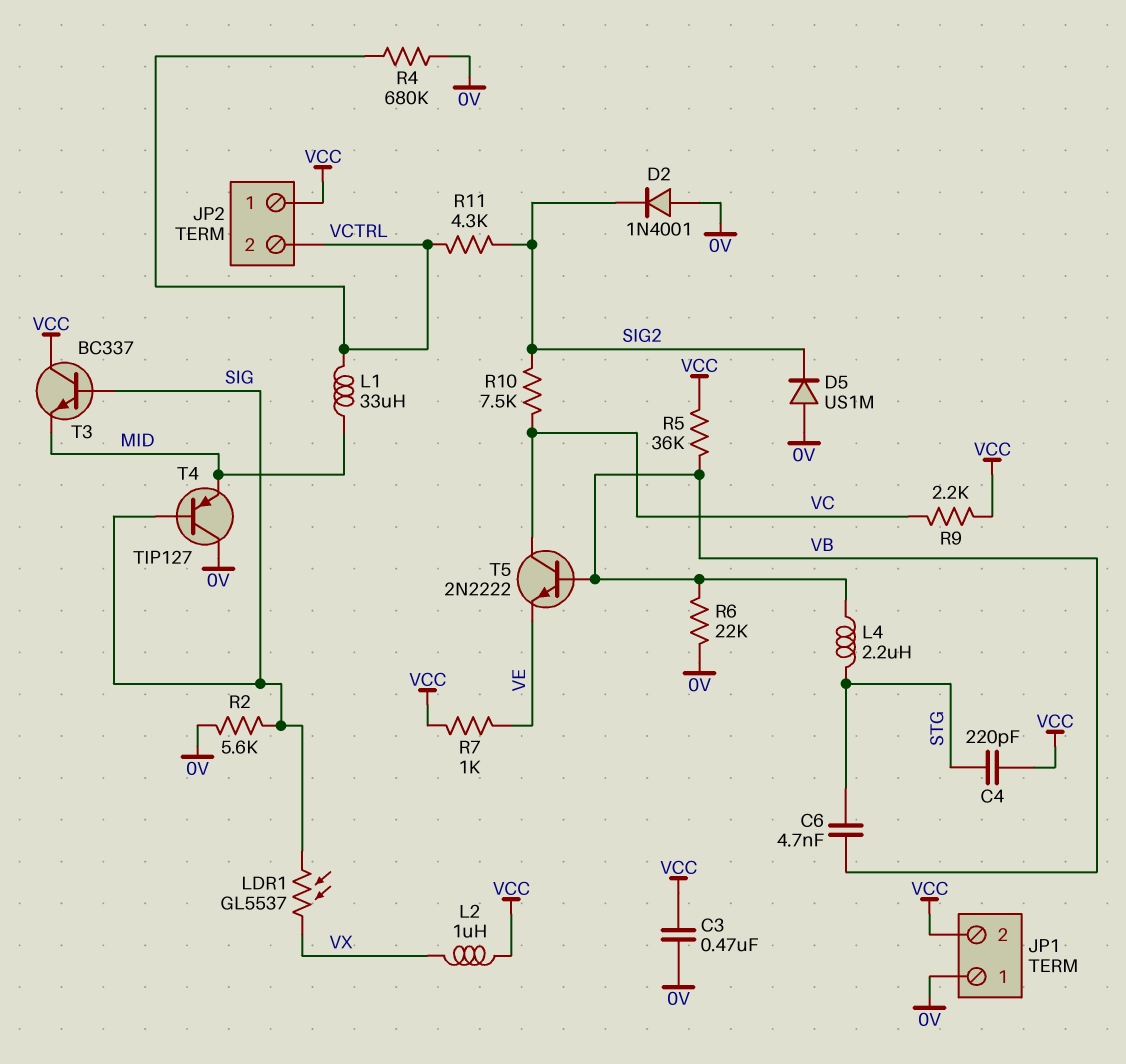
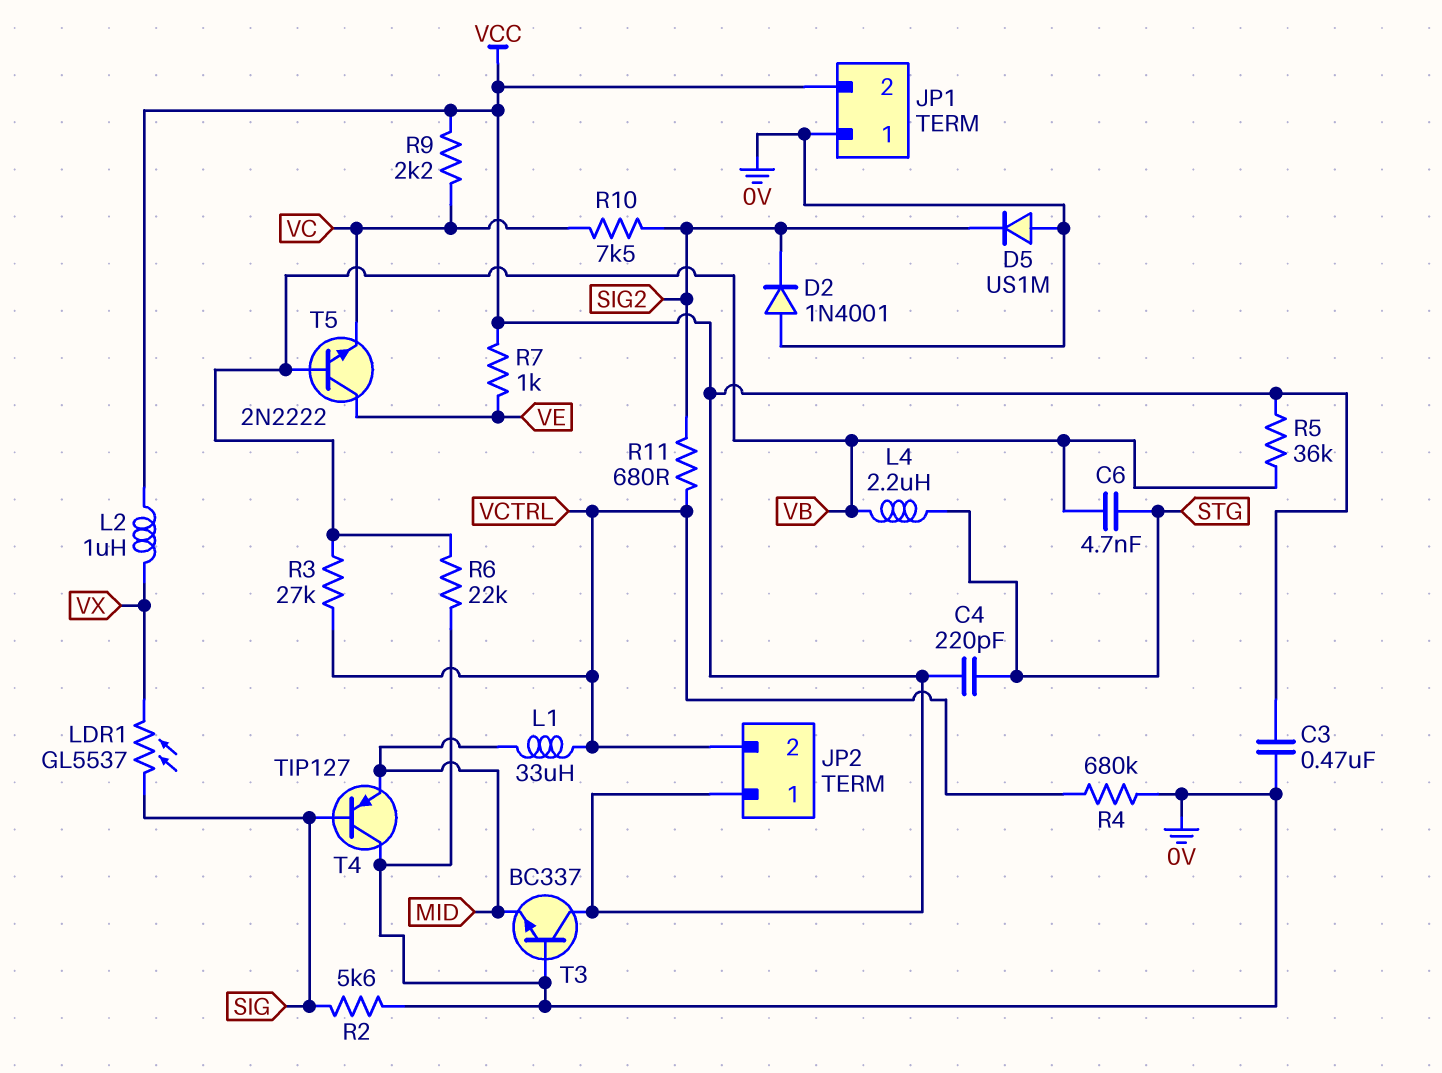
R3: none -> 27k (VB, VCTRL)
R11: 4.3k (SIG2, VCTRL) -> 680 (SIG2, VCTRL)
T3: NPN BC337 (B SIG, C VCC, E MID) -> NPN BC337 (B 0V, C VCC, E MID)
T5: NPN 2N2222 (B VB, C VC, E VE) -> NPN 2N2222 (B VB, C VE, E VC)

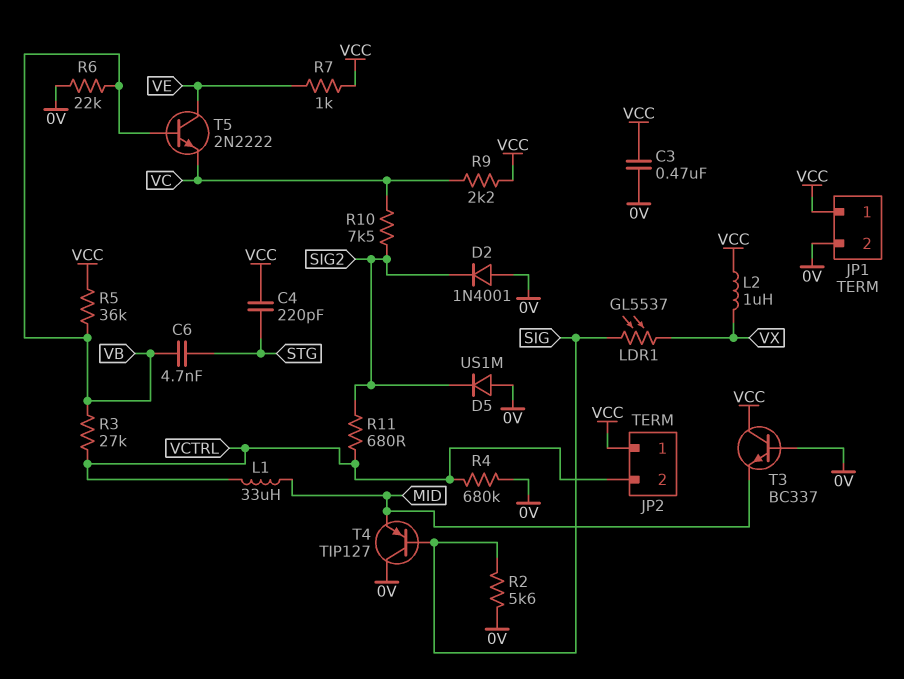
JP1 pin 1: 0V -> VCC
JP1 pin 2: VCC -> 0V
L4: 2.2uH (STG, VB) -> none

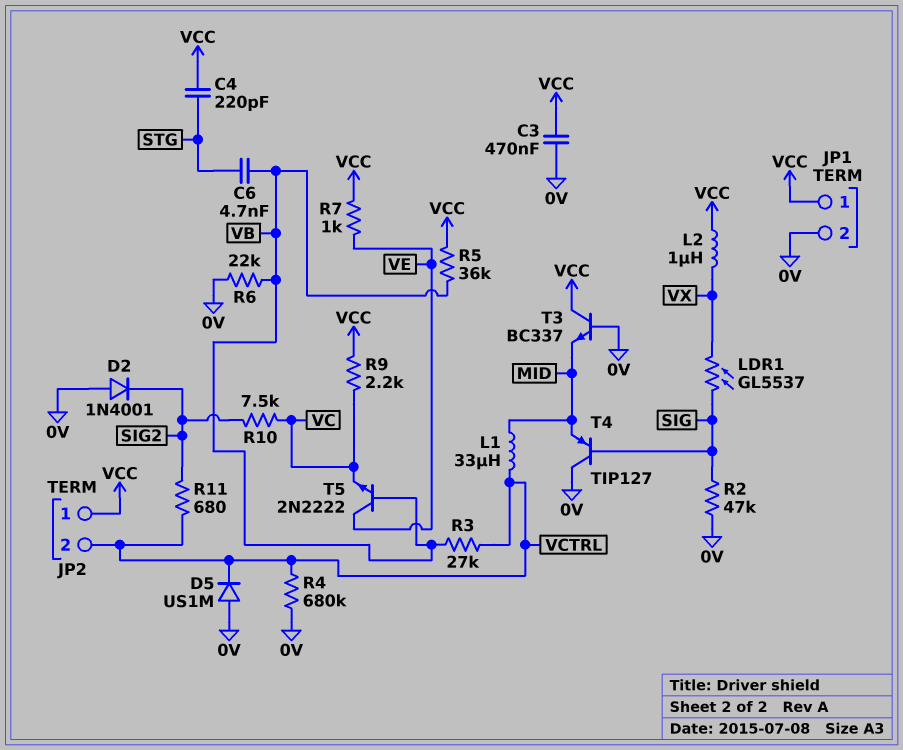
D5: diode US1M (A 0V, K SIG2) -> diode US1M (A 0V, K VCTRL)
R2: 5.6k (0V, SIG) -> 47k (0V, SIG)

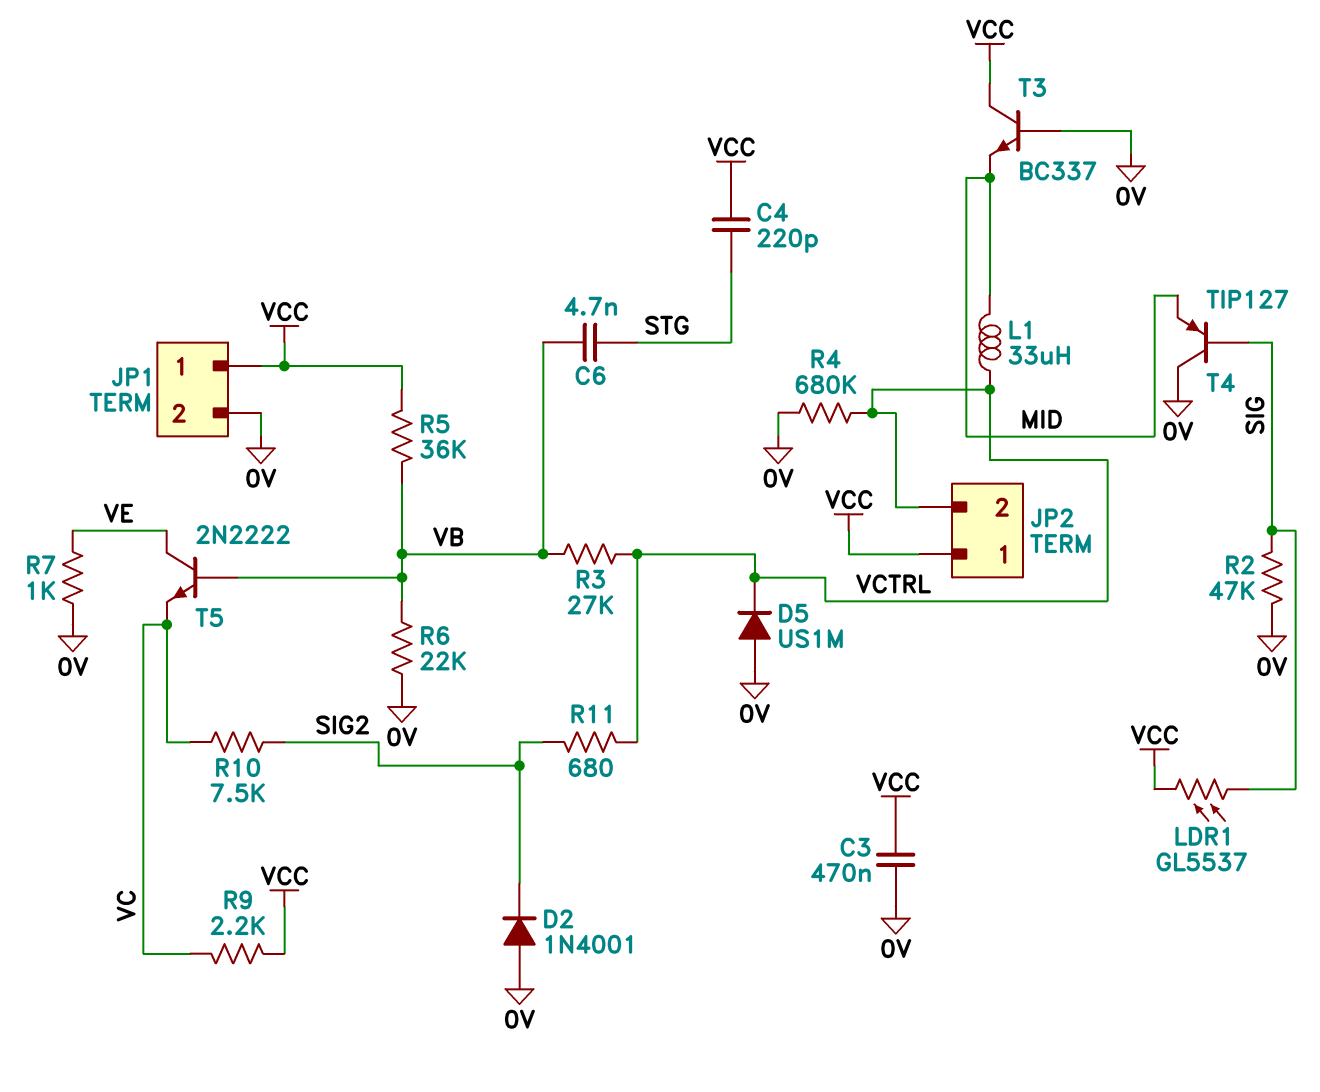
L2: 1uH (VCC, VX) -> none
LDR1: GL5537 (SIG, VX) -> GL5537 (SIG, VCC)
R7: 1k (VCC, VE) -> 1k (0V, VE)

